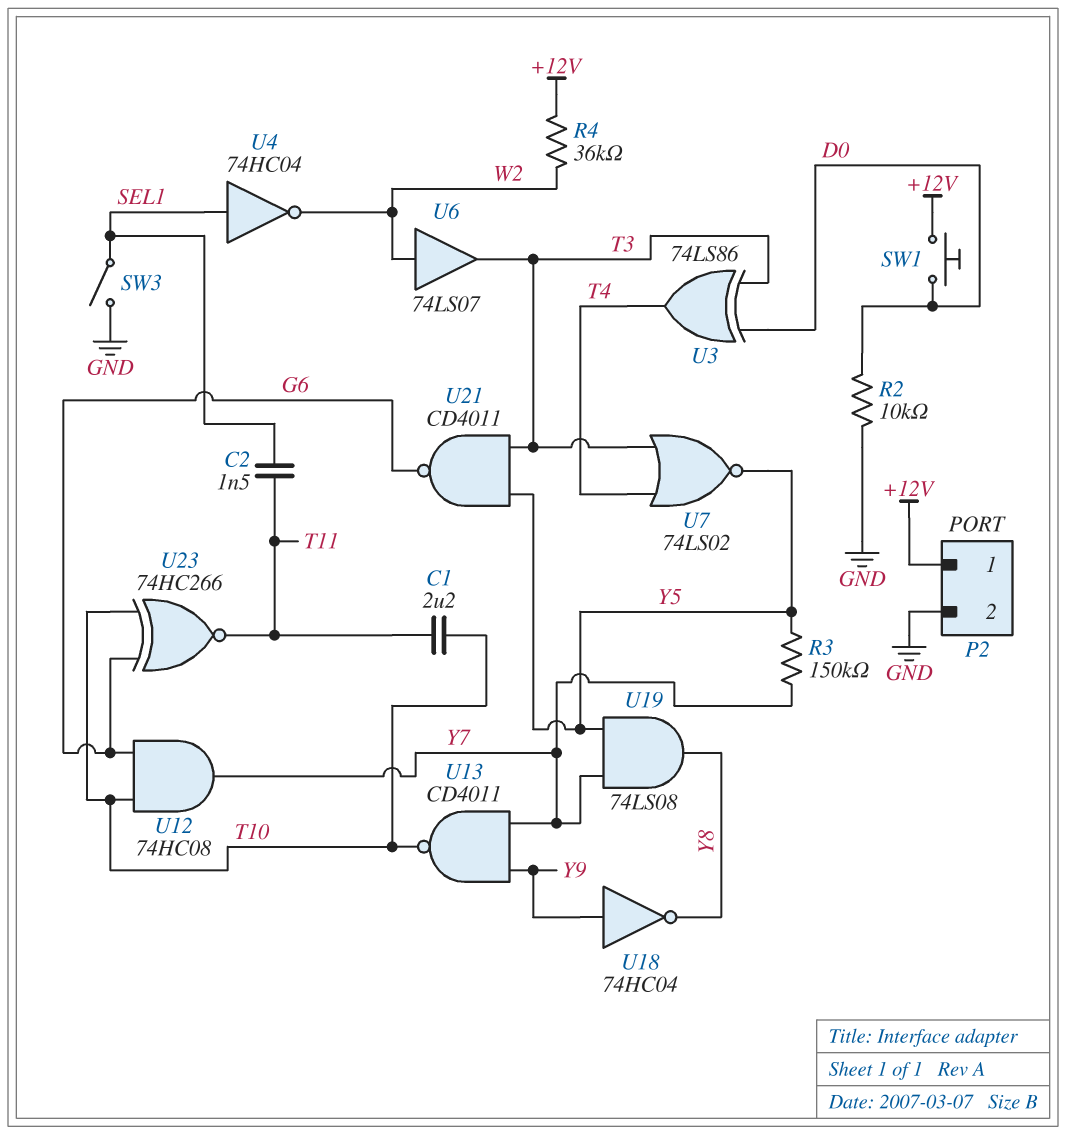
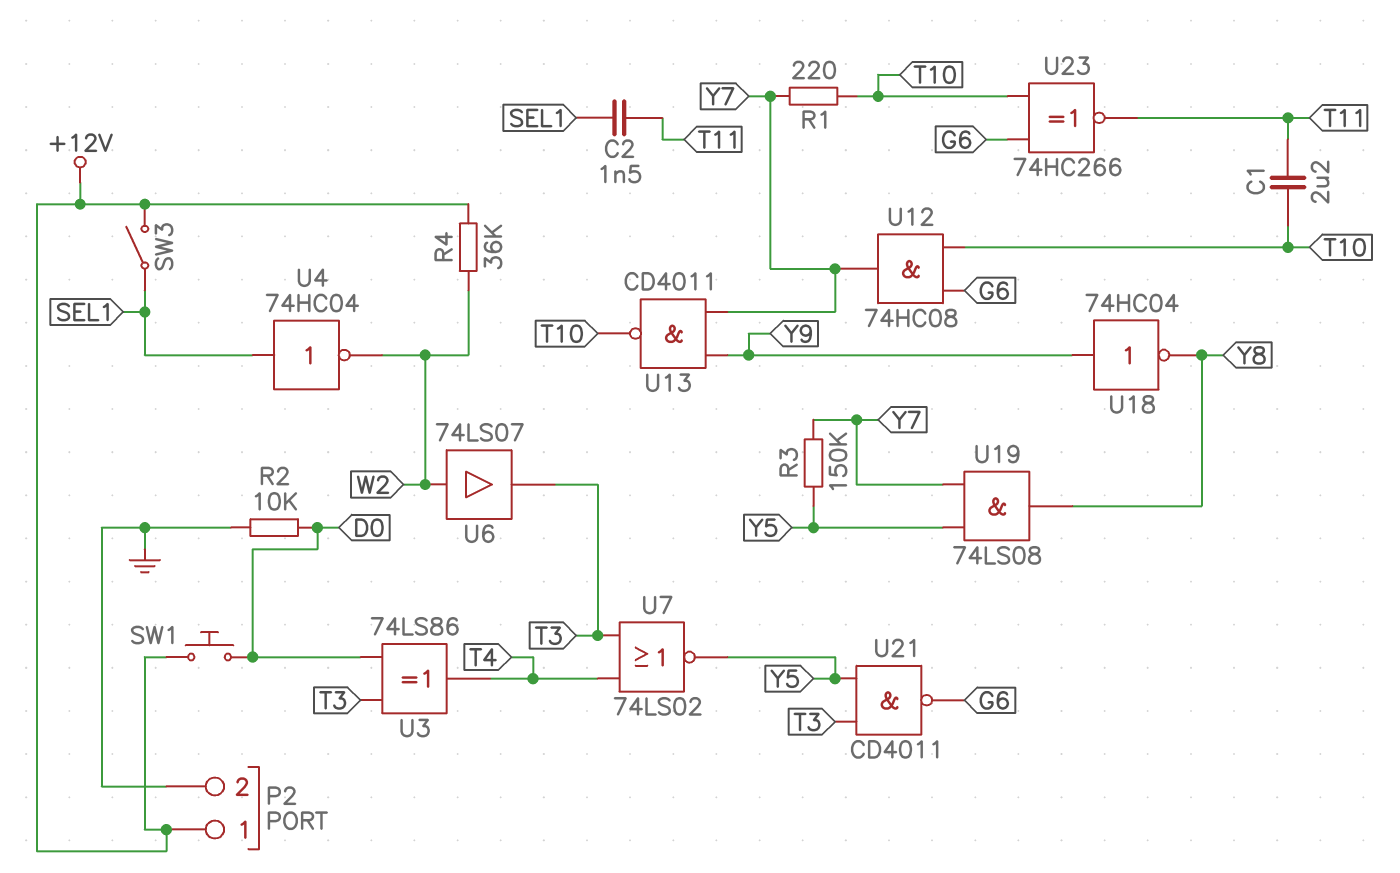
R1: none -> 220 (T10, Y7)
SW3: switch (GND, SEL1) -> switch (+12V, SEL1)

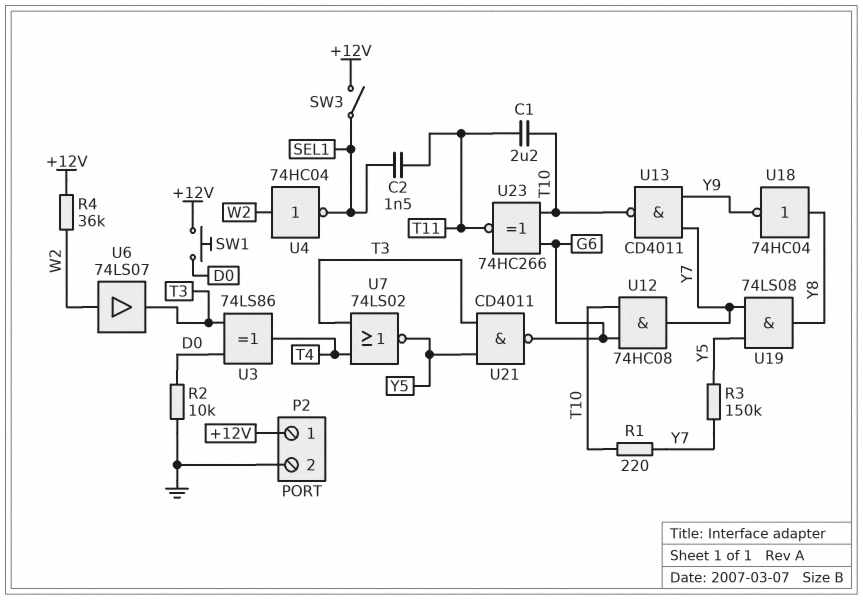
U4: NOT 74HC04 (in SEL1, out W2) -> NOT 74HC04 (in W2, out SEL1)
U18: NOT 74HC04 (in Y9, out Y8) -> NOT 74HC04 (in Y8, out Y9)

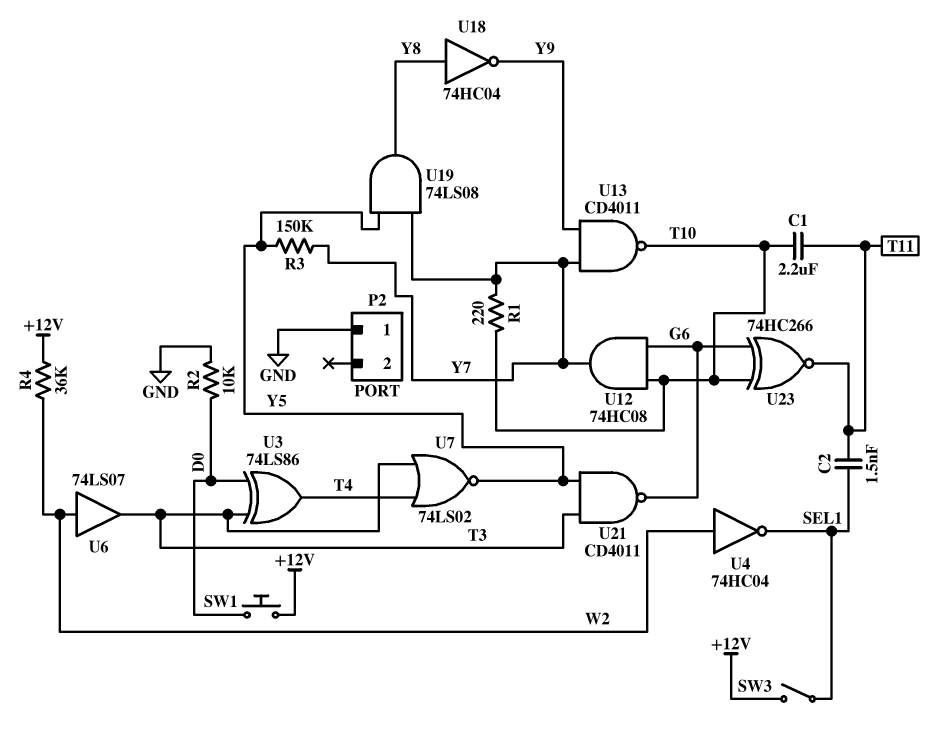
P2 pin 1: +12V -> GND
P2 pin 2: GND -> none

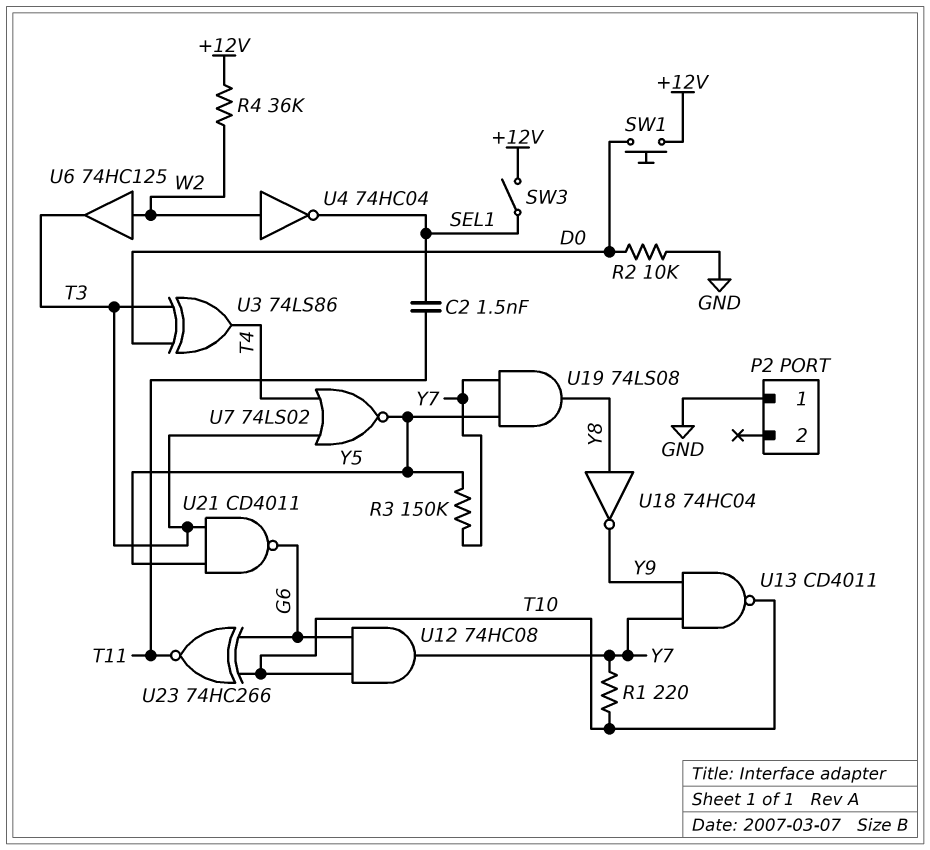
C1: 2.2uF (T10, T11) -> none
U6: buffer 74LS07 (in W2, out T3) -> buffer 74HC125 (in W2, out T3)

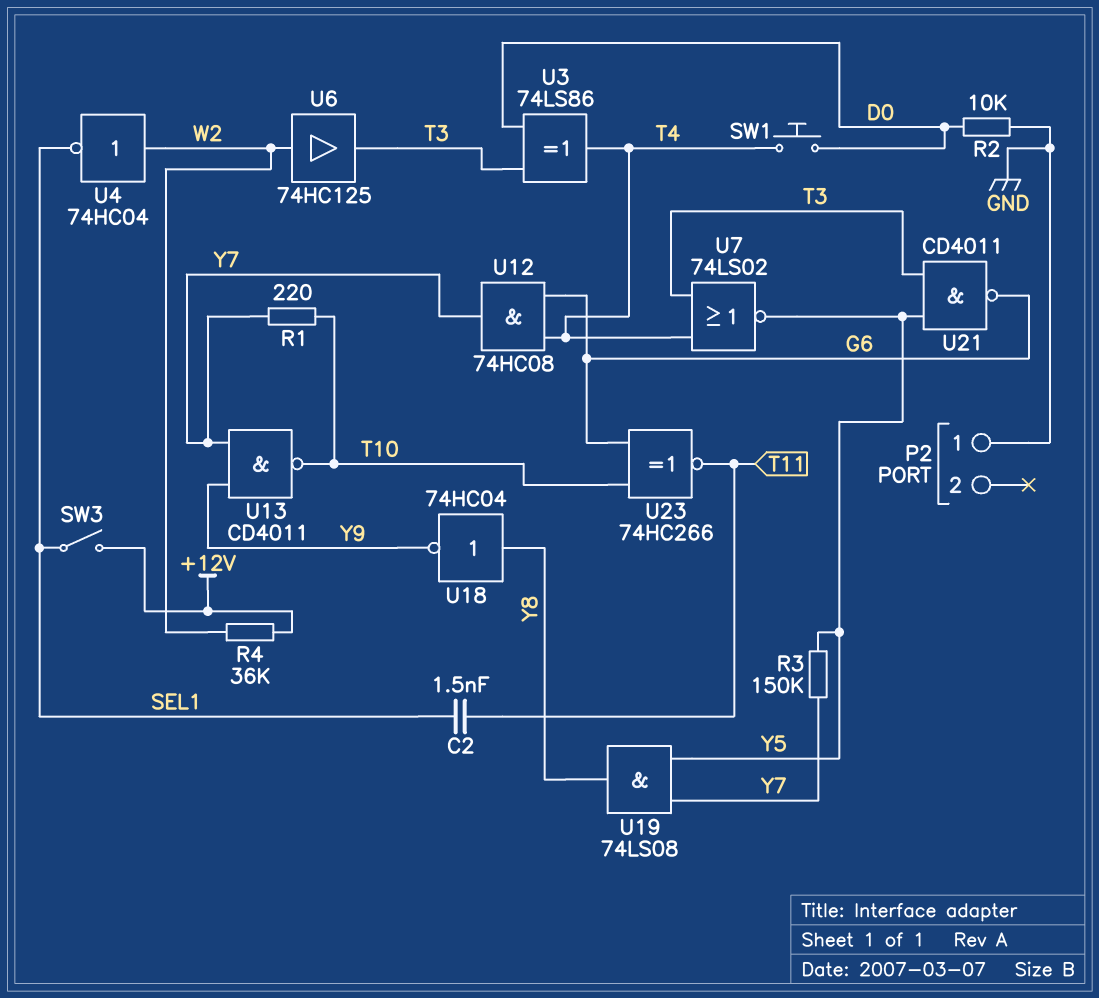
SW1: button (+12V, D0) -> button (D0, T4)
U12: AND 74HC08 (in G6, in T10, out Y7) -> AND 74HC08 (in G6, in T4, out Y7)

